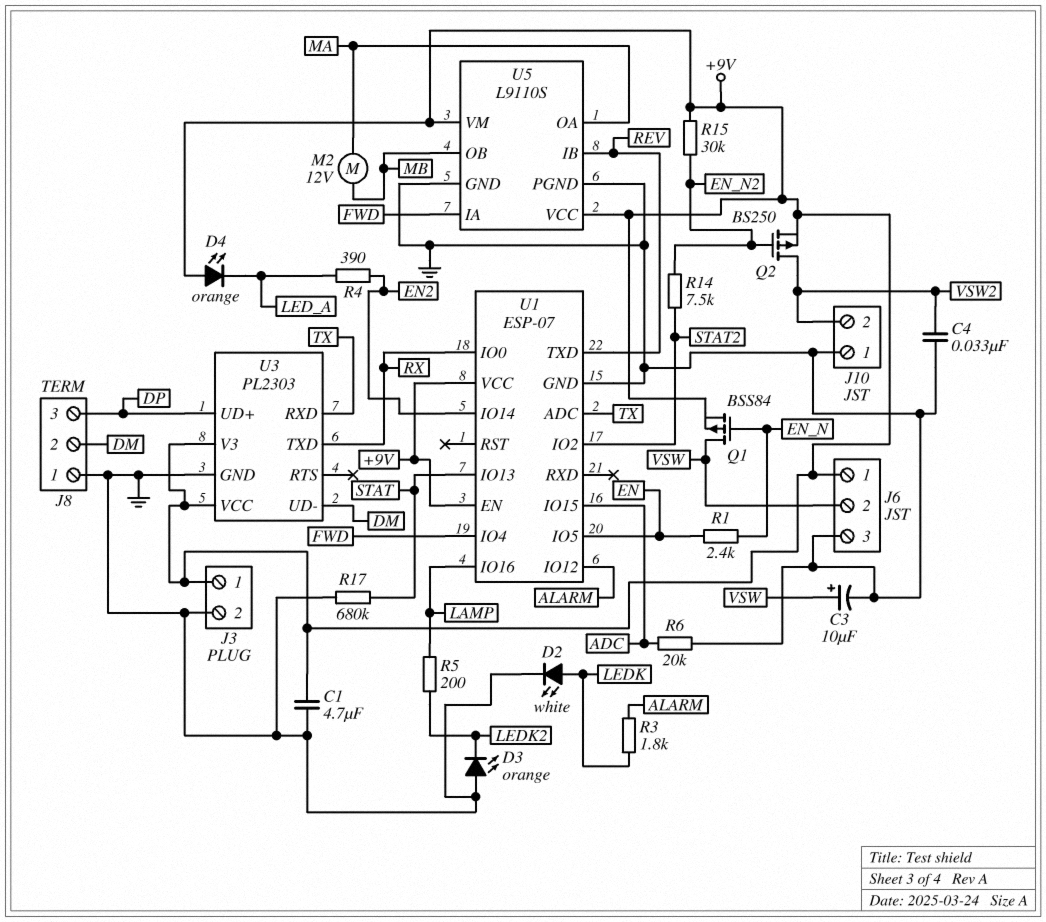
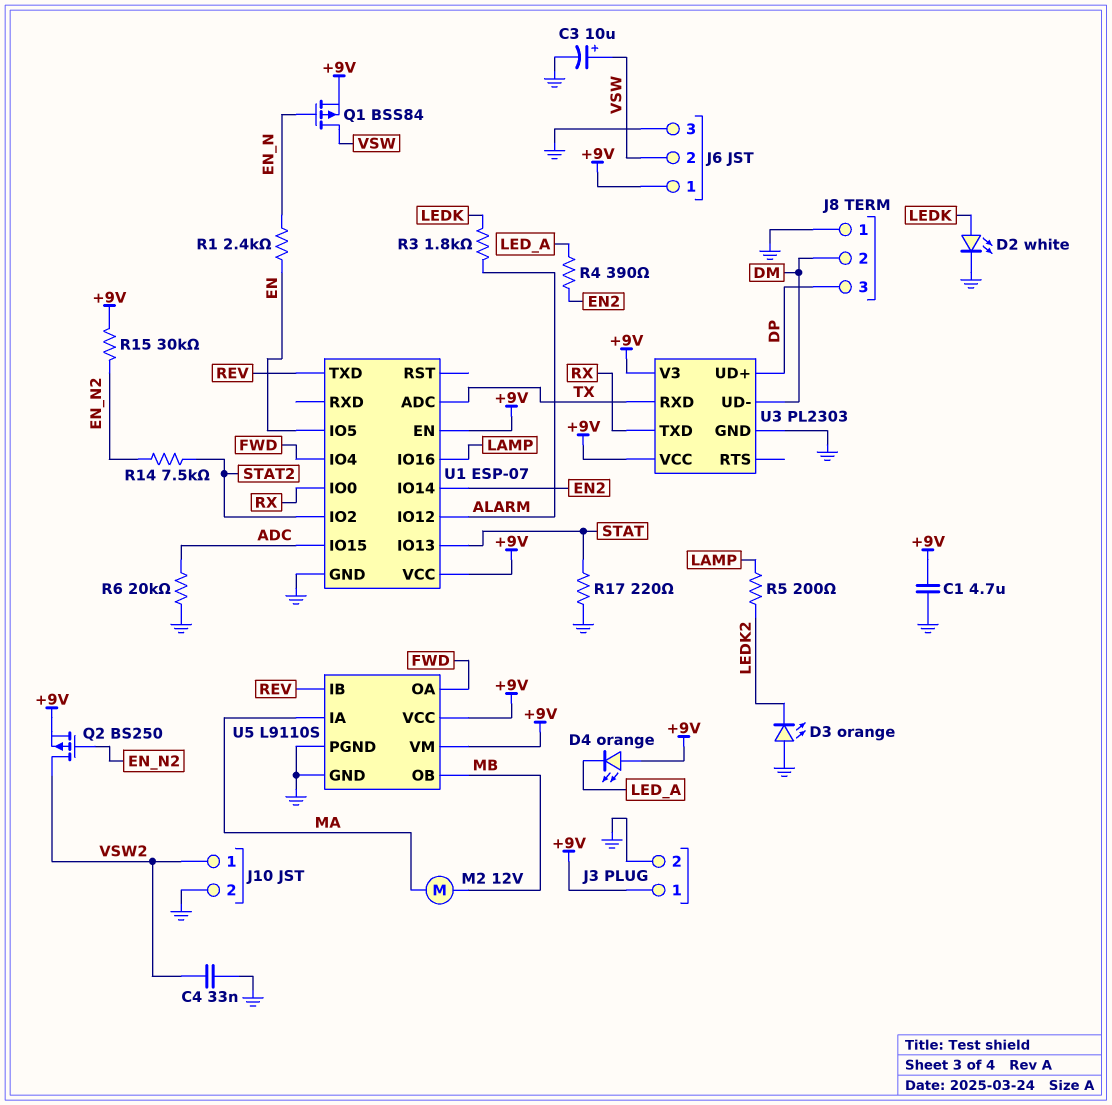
J10 pin 1: GND -> VSW2
J10 pin 2: VSW2 -> GND
R17: 680k (GND, STAT) -> 220 (GND, STAT)
U5 pin IA: FWD -> MA
U5 pin OA: MA -> FWD

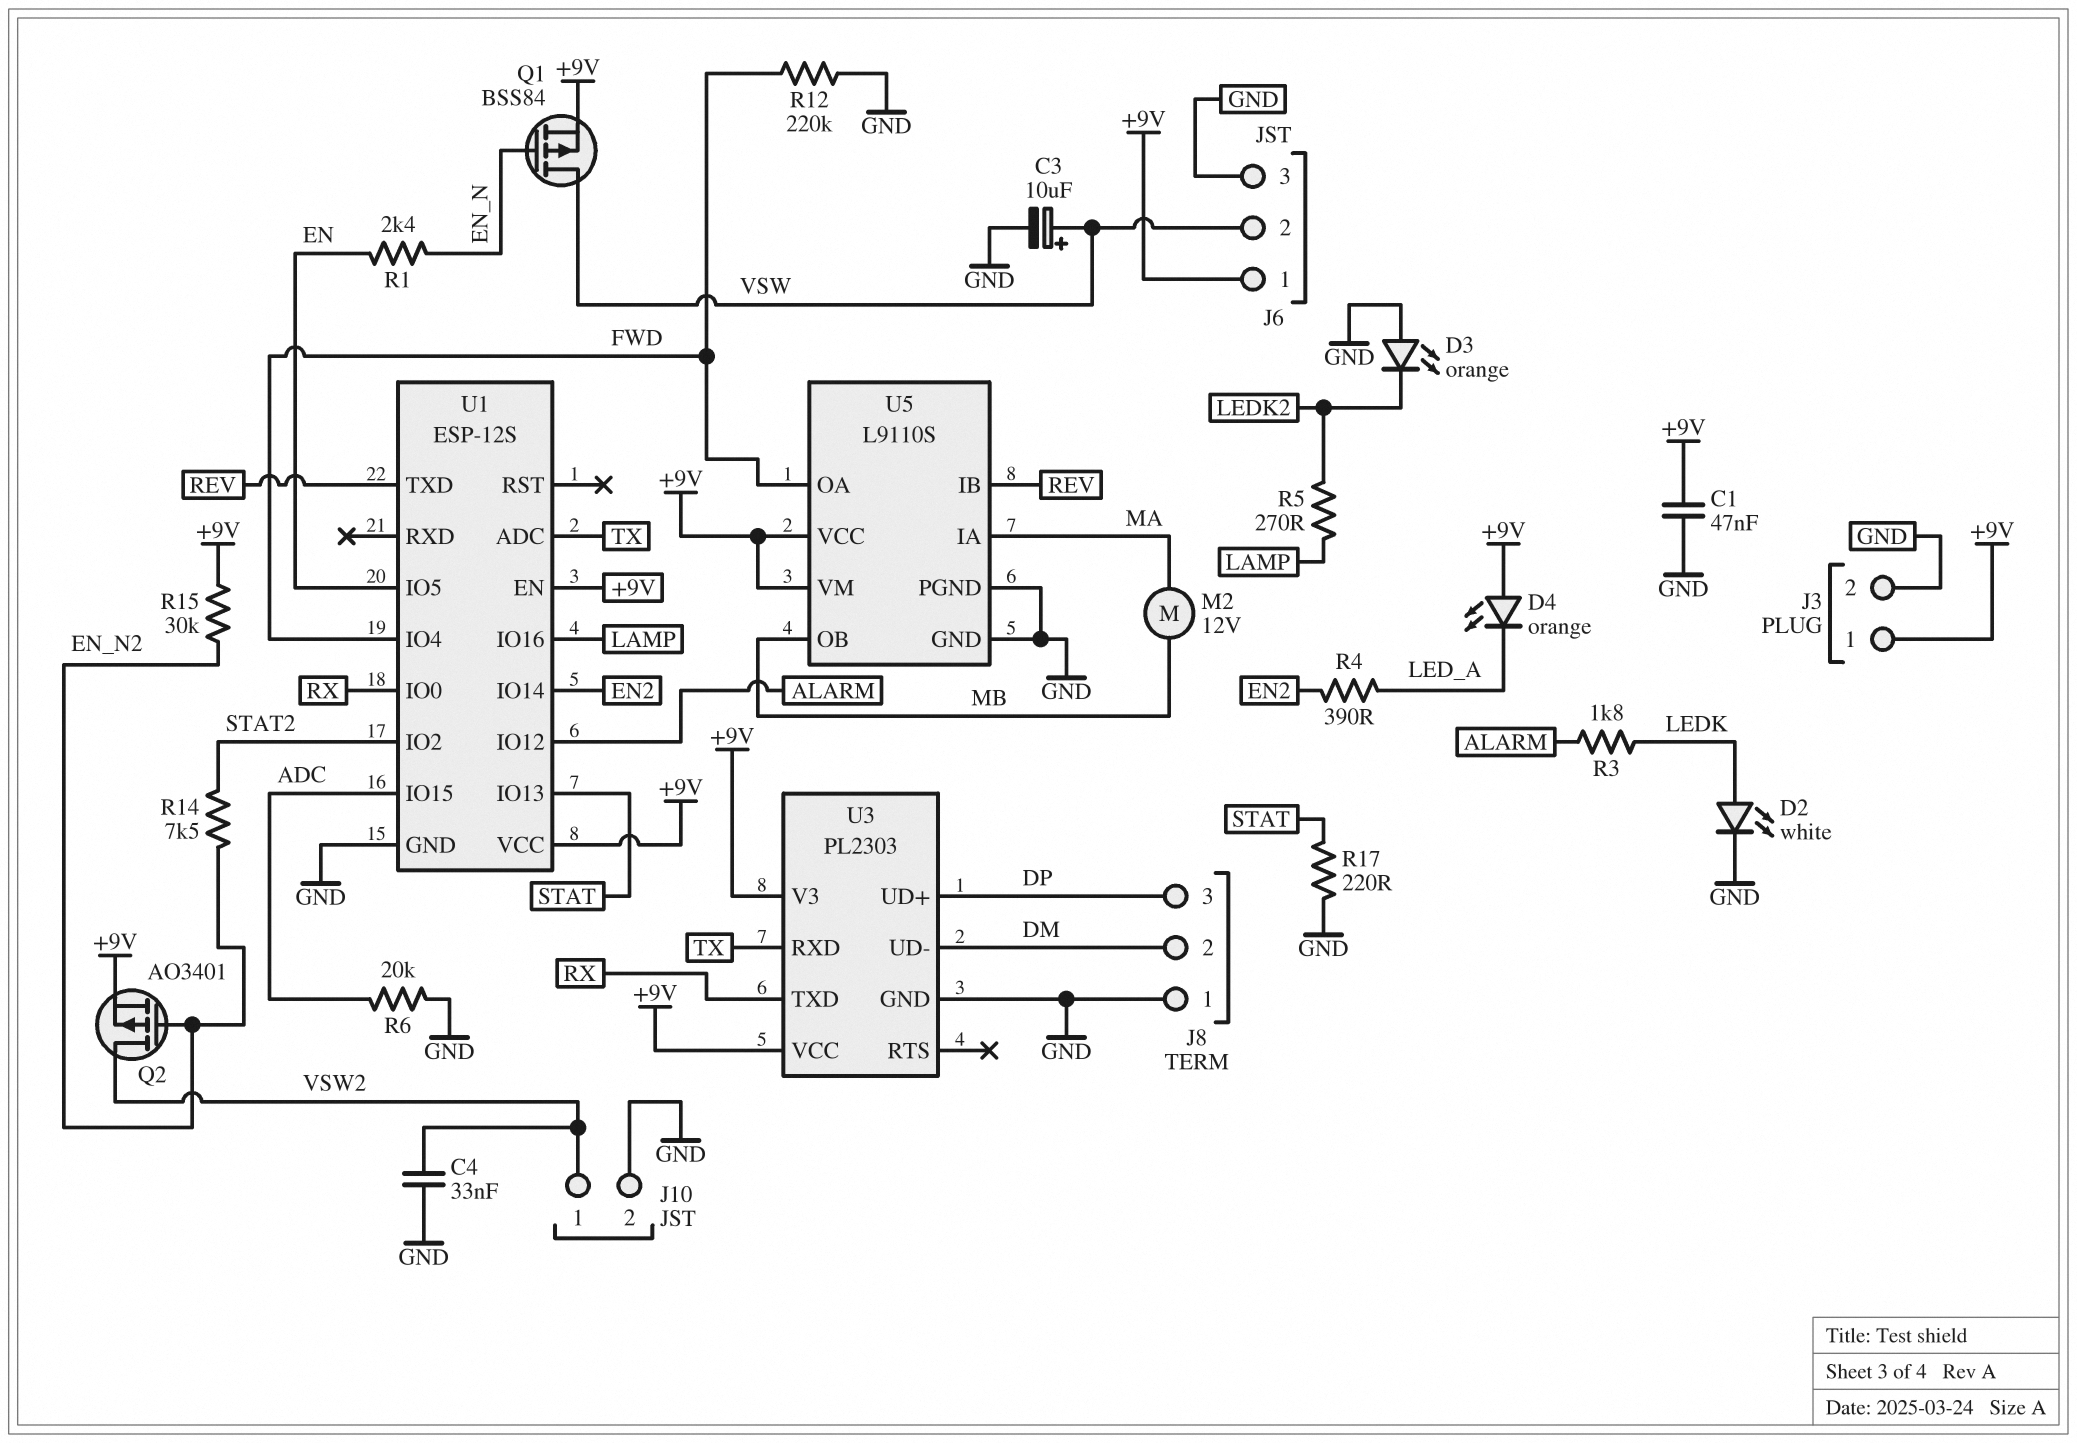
C1: 4.7uF (+9V, GND) -> 47nF (+9V, GND)
Q2: PMOS BS250 (G EN_N2, D VSW2, S +9V) -> PMOS AO3401 (G EN_N2, D VSW2, S +9V)
R5: 200 (LAMP, LEDK2) -> 270 (LAMP, LEDK2)
R12: none -> 220k (FWD, GND)
U1: ESP-07 -> ESP-12S

